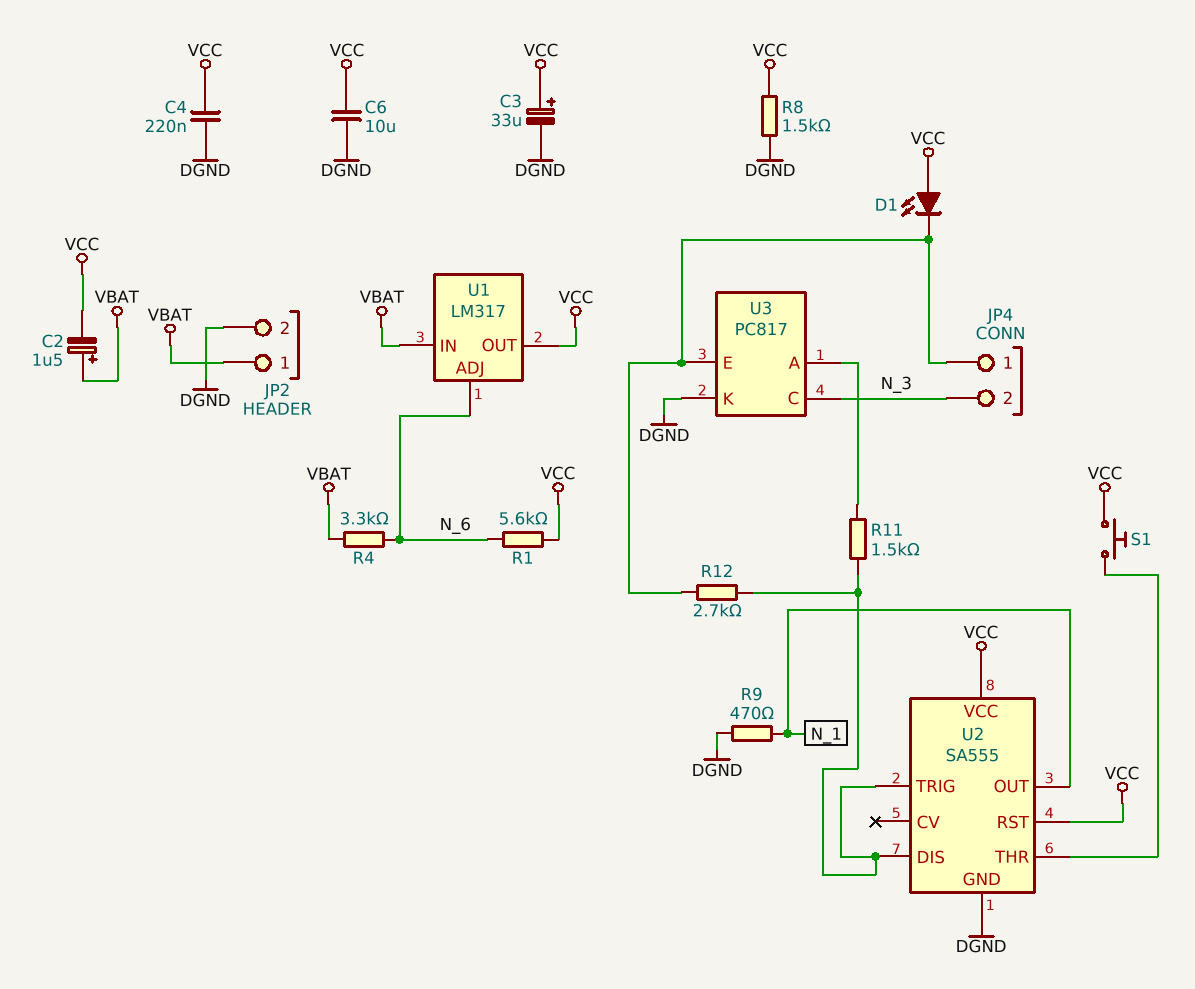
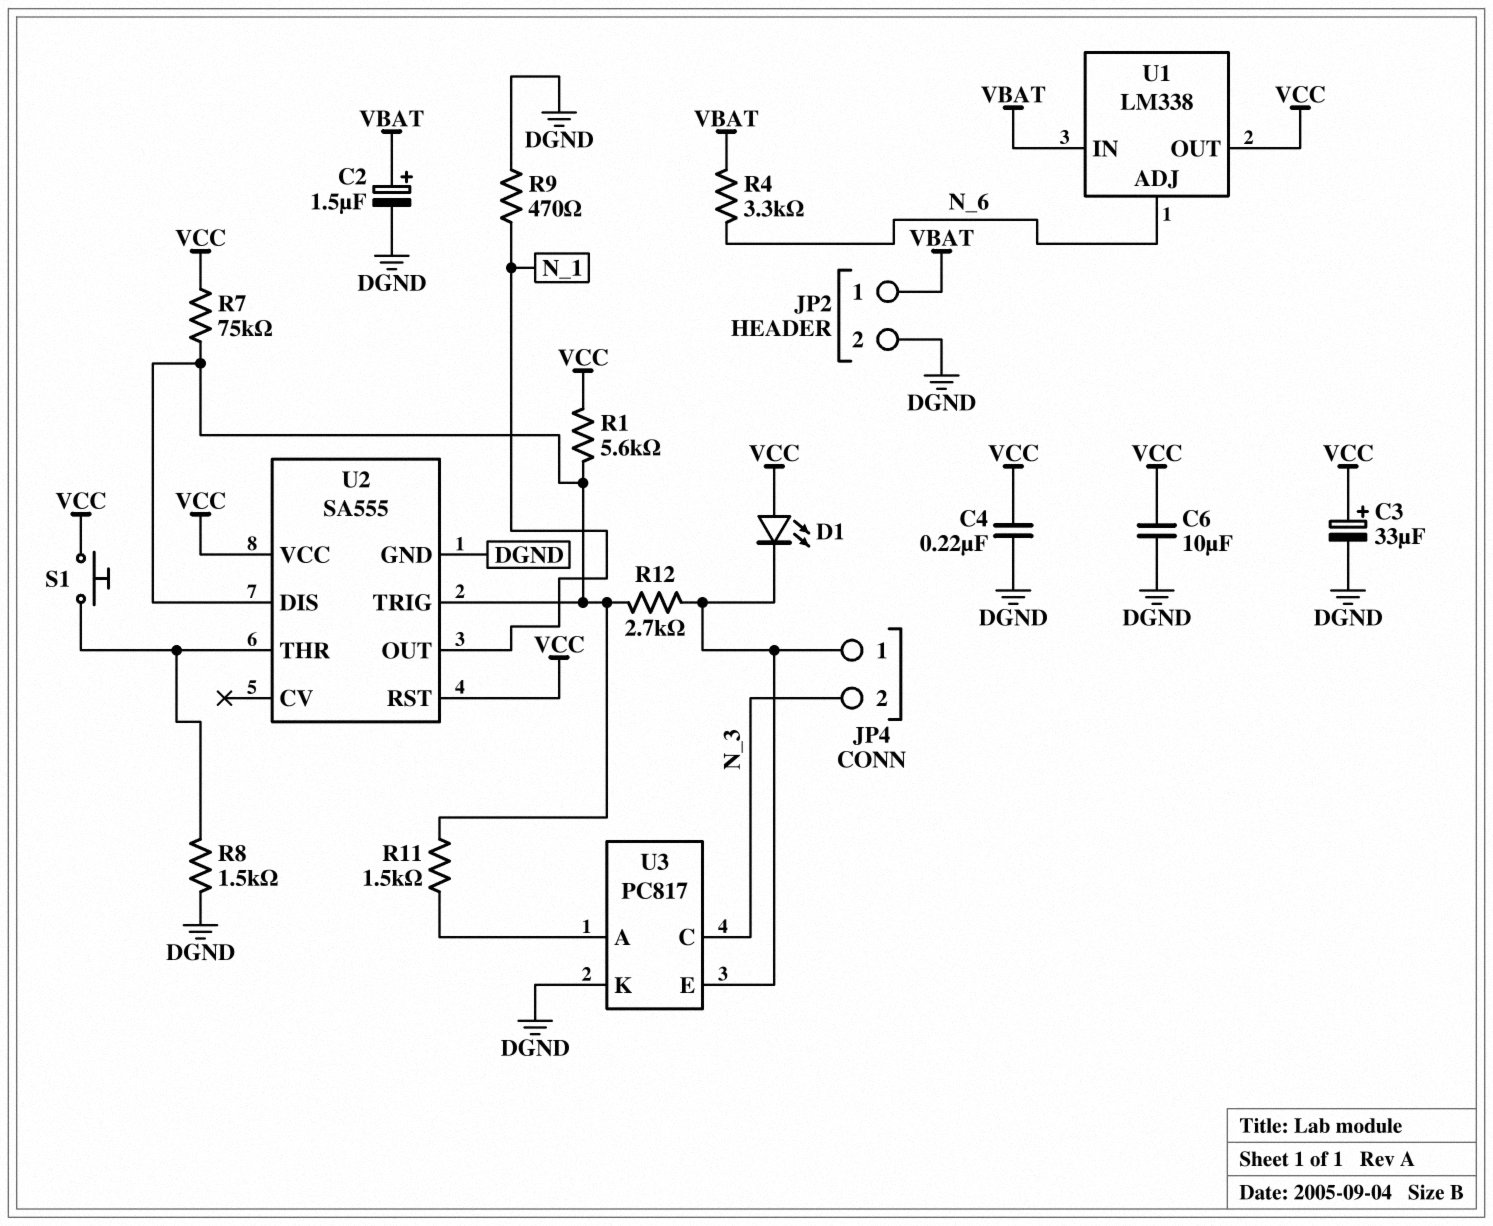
C2: 1.5uF (plus VBAT, minus VCC) -> 1.5uF (plus VBAT, minus DGND)
R1: 5.6k (N_6, VCC) -> 5.6k (U2/DIS, VCC)
R7: none -> 75k (U2/DIS, VCC)
R8: 1.5k (DGND, VCC) -> 1.5k (DGND, U2/THR)
U1: LM317 -> LM338

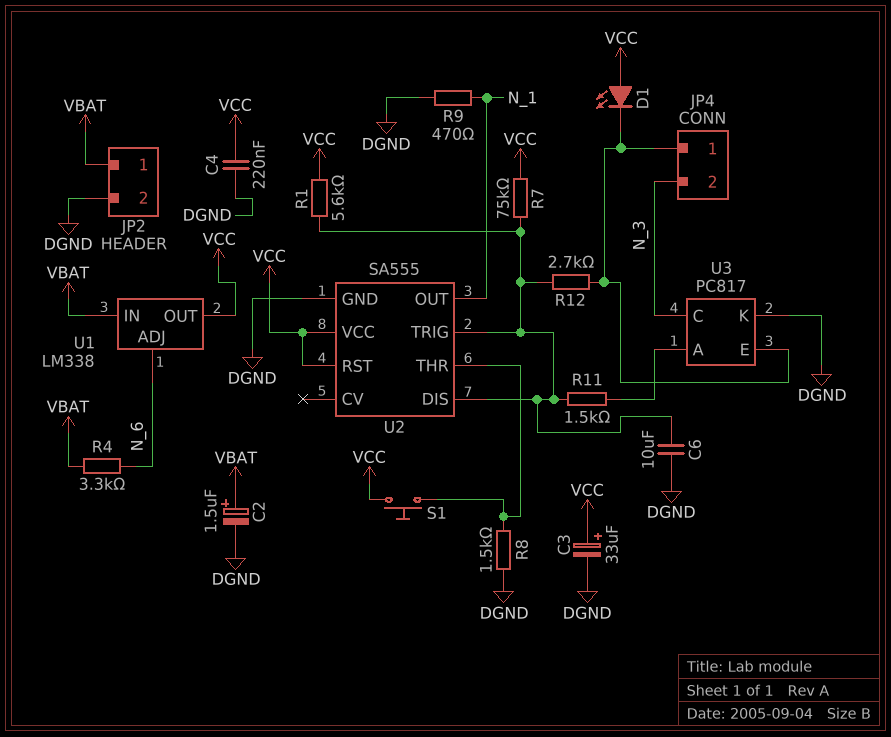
C6: 10uF (DGND, VCC) -> 10uF (DGND, U2/DIS)

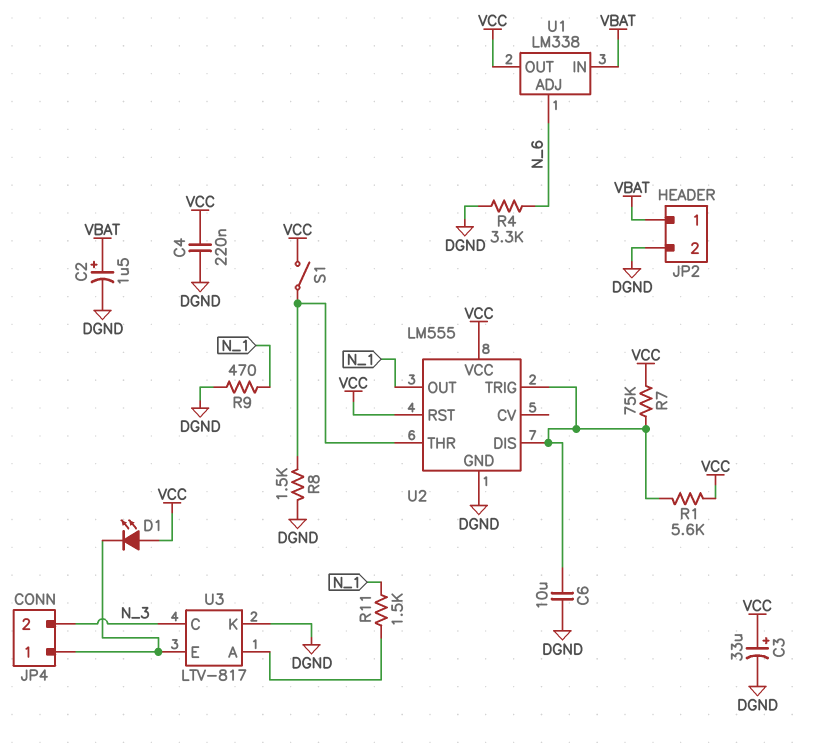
R4: 3.3k (N_6, VBAT) -> 3.3k (DGND, N_6)
R11: 1.5k (U2/DIS, U3/A) -> 1.5k (N_1, U3/A)
R12: 2.7k (JP4/1, U2/DIS) -> none
S1: button (U2/THR, VCC) -> switch (U2/THR, VCC)
U2: SA555 -> LM555
U3: PC817 -> LTV-817

